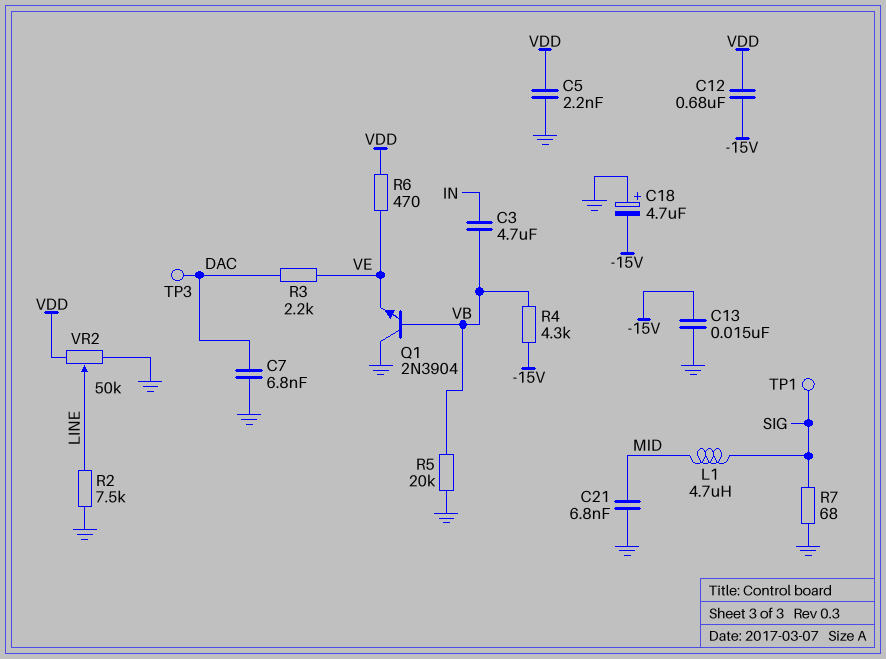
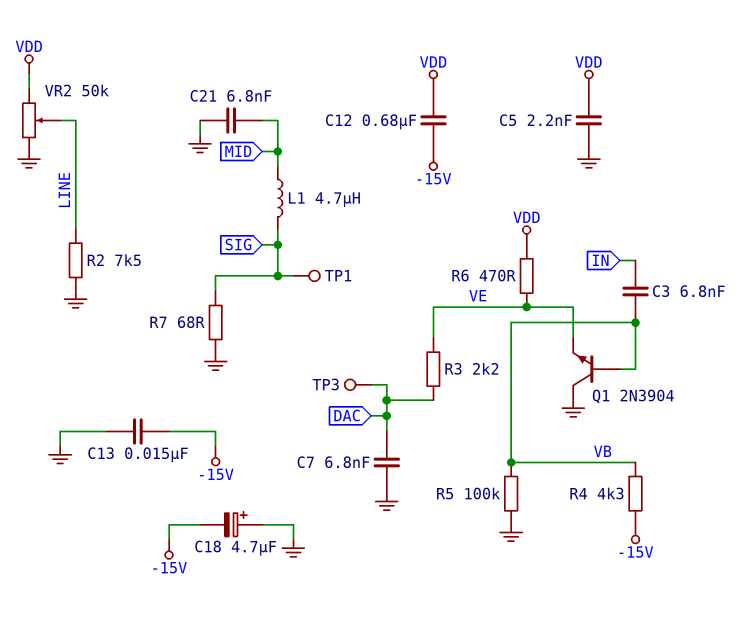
C3: 4.7uF (IN, VB) -> 6.8nF (IN, VB)
R5: 20k (GND, VB) -> 100k (GND, VB)

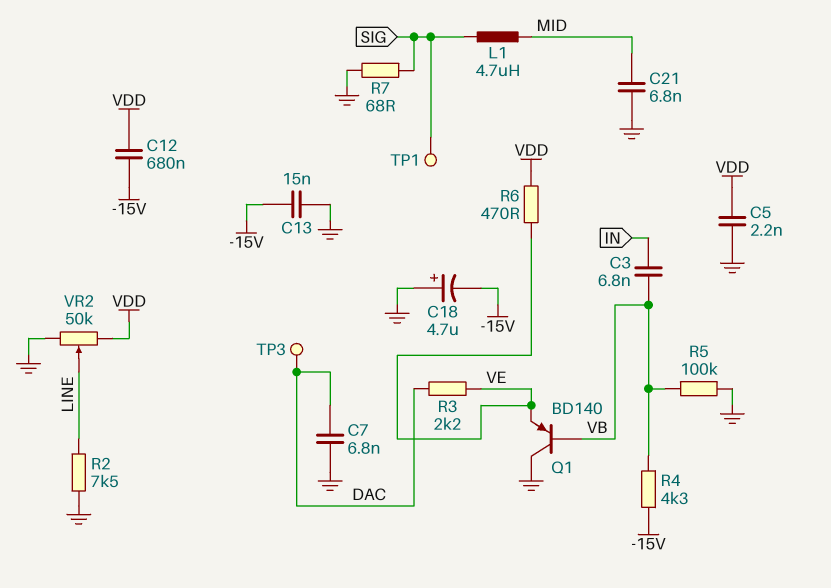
Q1: NPN 2N3904 (B VB, C GND, E VE) -> PNP BD140 (B VB, C GND, E VE)

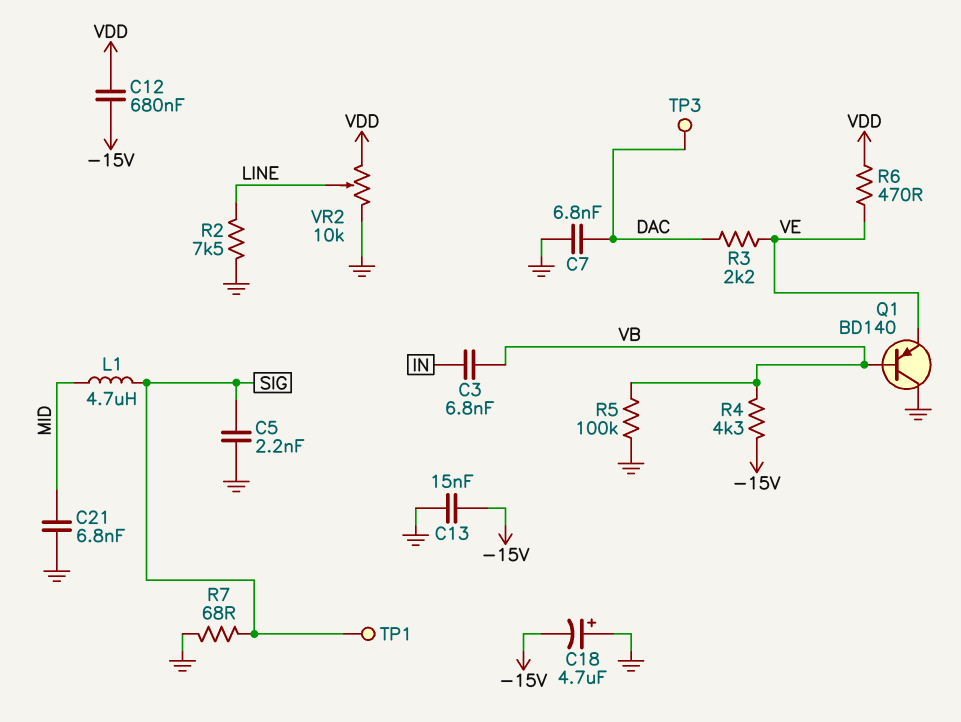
C5: 2.2nF (GND, VDD) -> 2.2nF (GND, SIG)
VR2: 50k (GND, VDD, wiper LINE) -> 10k (GND, VDD, wiper LINE)

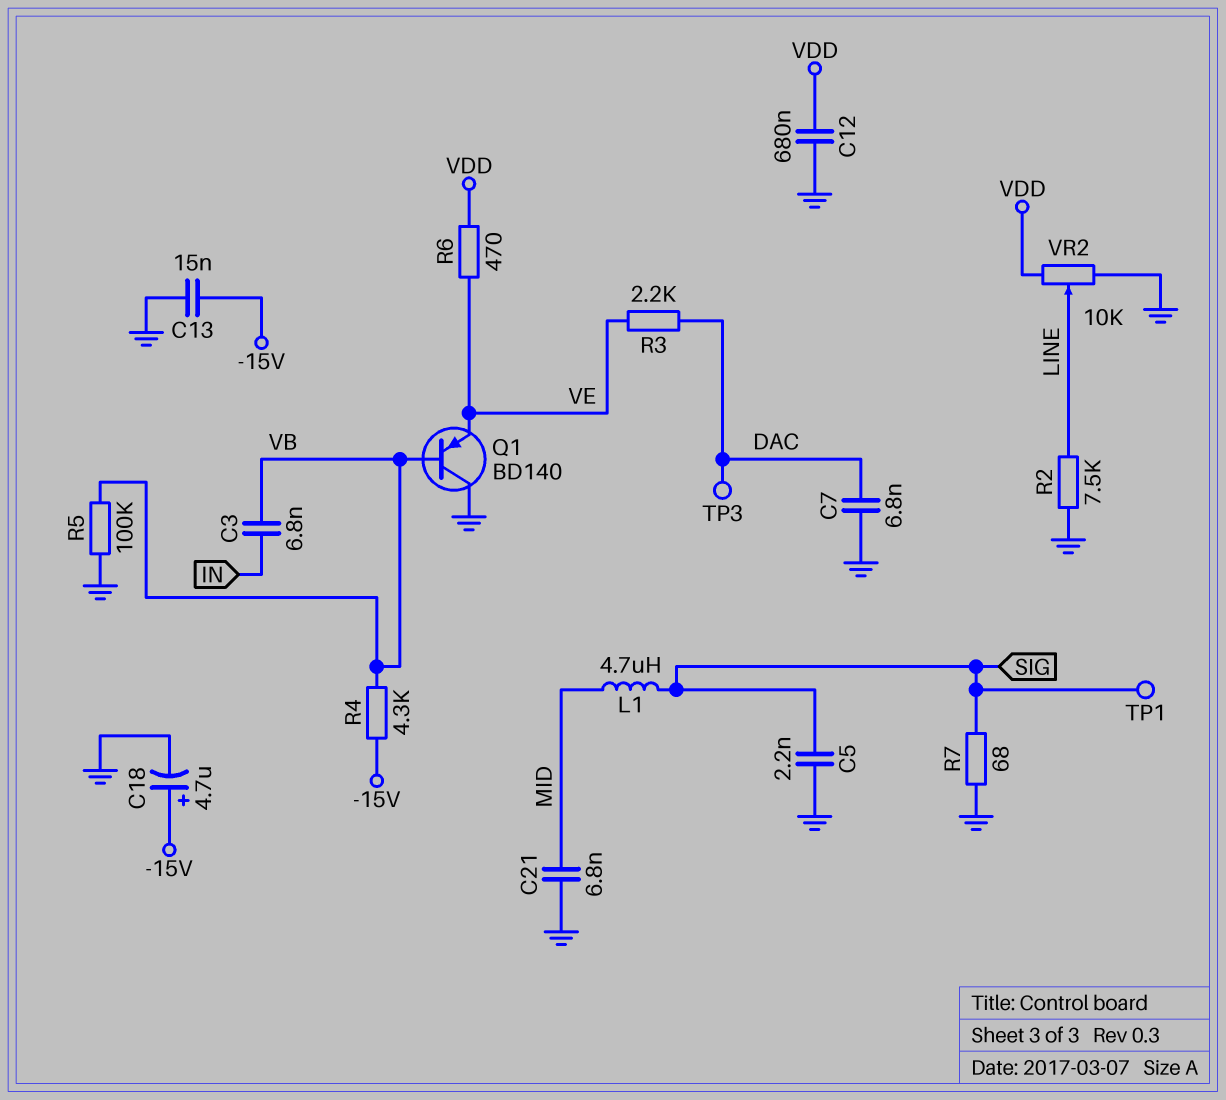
C12: 680nF (-15V, VDD) -> 680nF (GND, VDD)
C18: 4.7uF (plus GND, minus -15V) -> 4.7uF (plus -15V, minus GND)

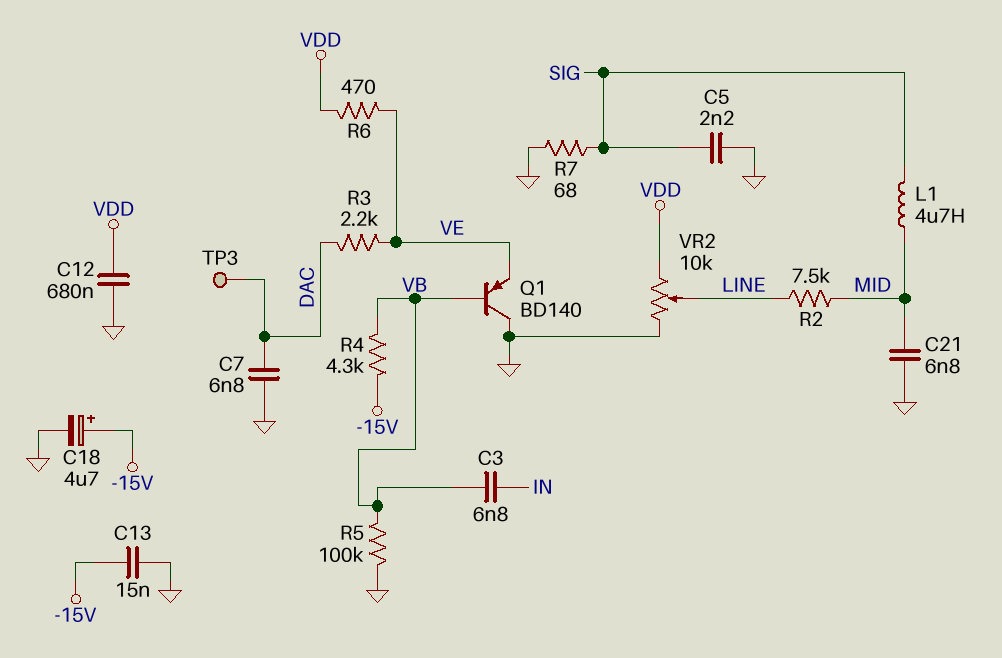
R2: 7.5k (GND, LINE) -> 7.5k (LINE, MID)
TP1: test point (SIG) -> none

